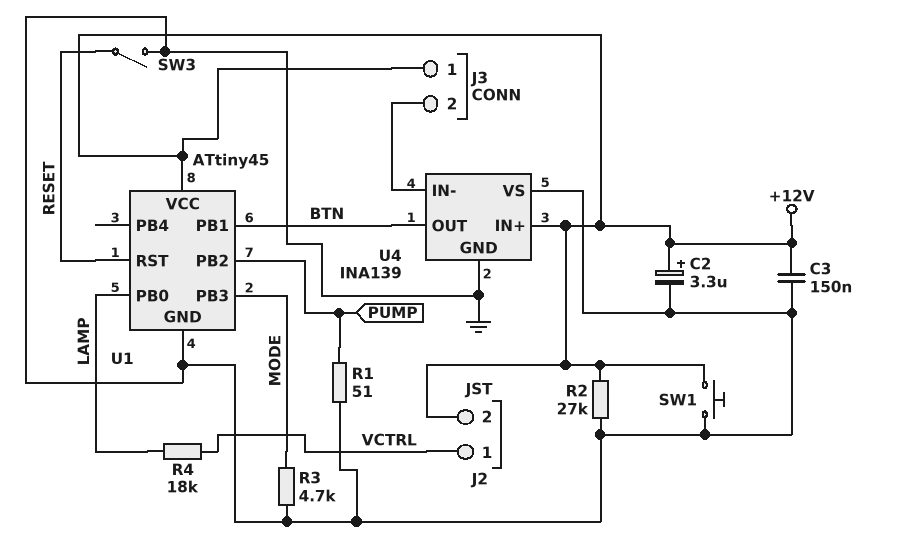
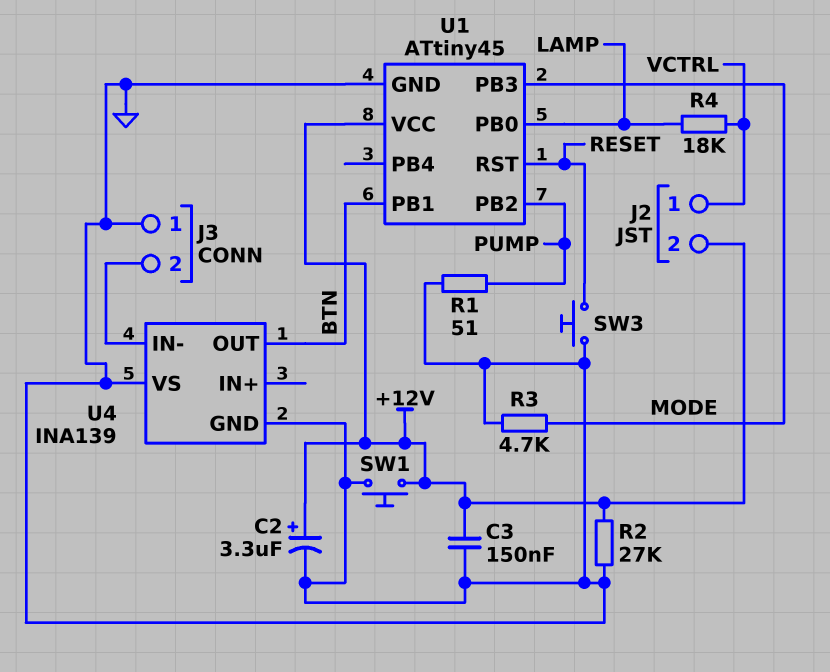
J3 pin 1: +12V -> GND
SW3: switch (GND, RESET) -> button (GND, RESET)
U4 pin IN+: +12V -> none

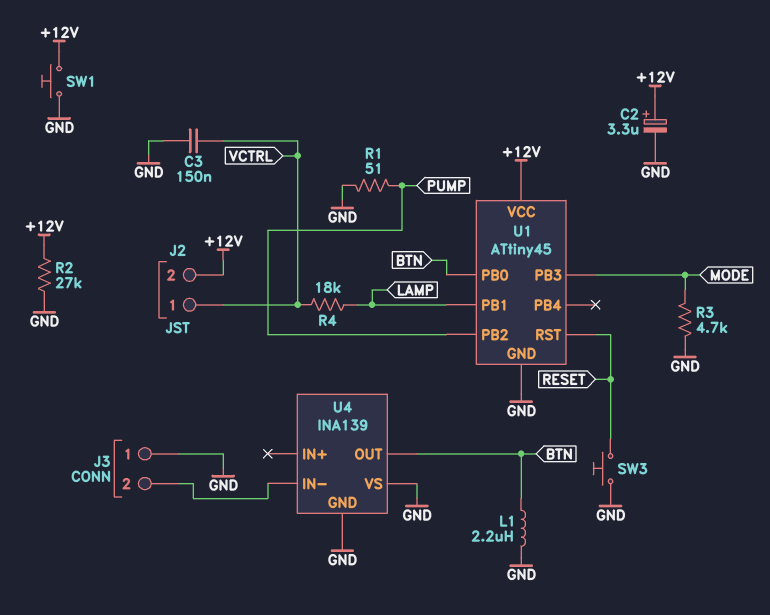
C3: 150nF (+12V, GND) -> 150nF (GND, VCTRL)
L1: none -> 2.2uH (BTN, GND)
U1 pin PB0: LAMP -> BTN
U1 pin PB1: BTN -> LAMP

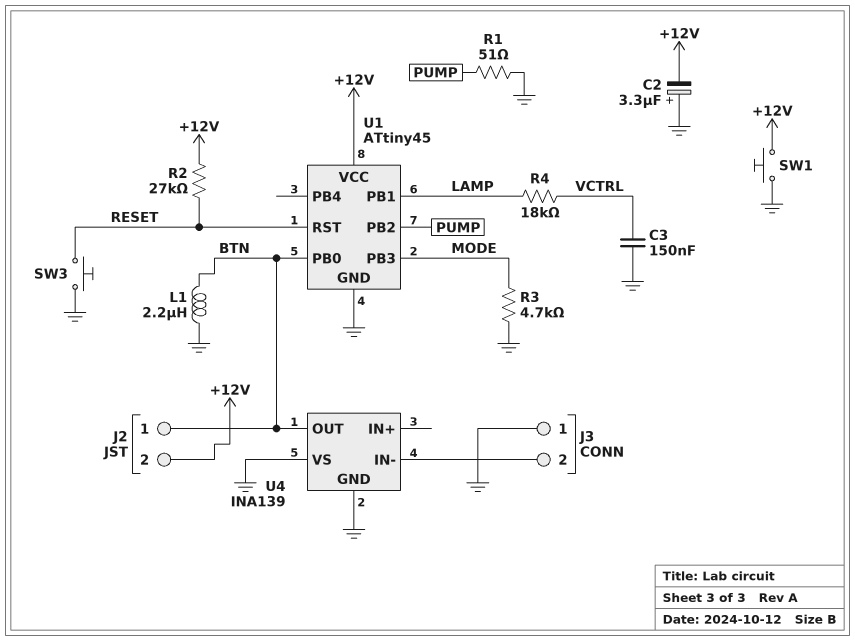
C2: 3.3uF (plus +12V, minus GND) -> 3.3uF (plus GND, minus +12V)
J2 pin 1: VCTRL -> BTN
R2: 27k (+12V, GND) -> 27k (+12V, RESET)

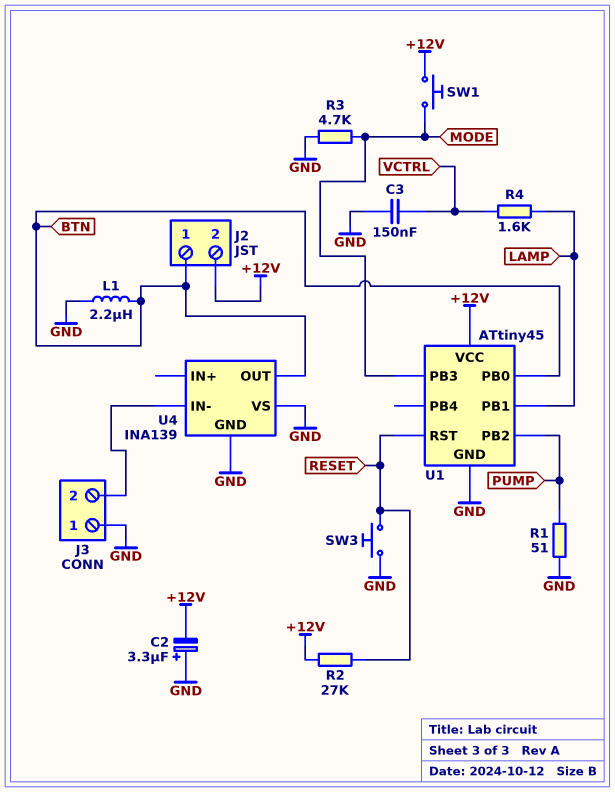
R4: 18k (LAMP, VCTRL) -> 1.6k (LAMP, VCTRL)
SW1: button (+12V, GND) -> button (+12V, MODE)

